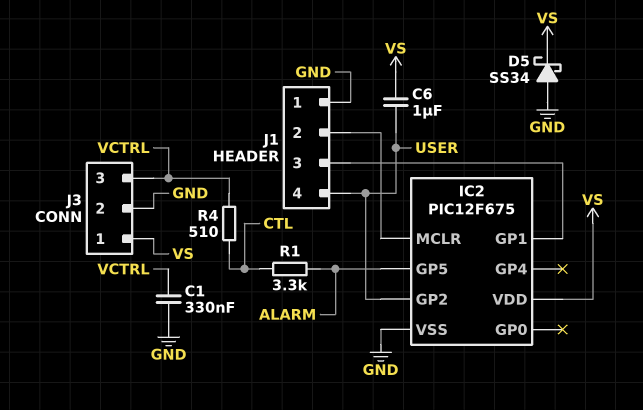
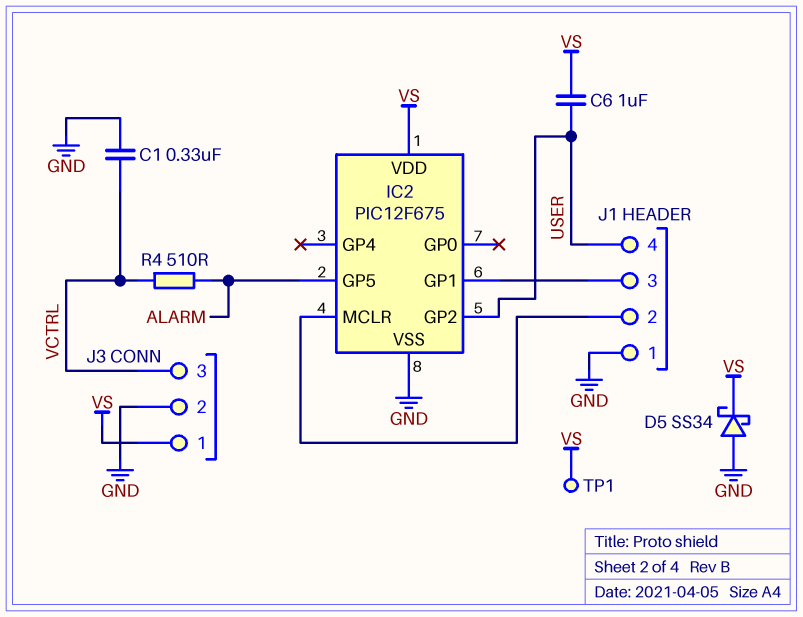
R1: 3.3k (ALARM, CTL) -> none
R4: 510 (CTL, VCTRL) -> 510 (ALARM, VCTRL)
TP1: none -> test point (VS)

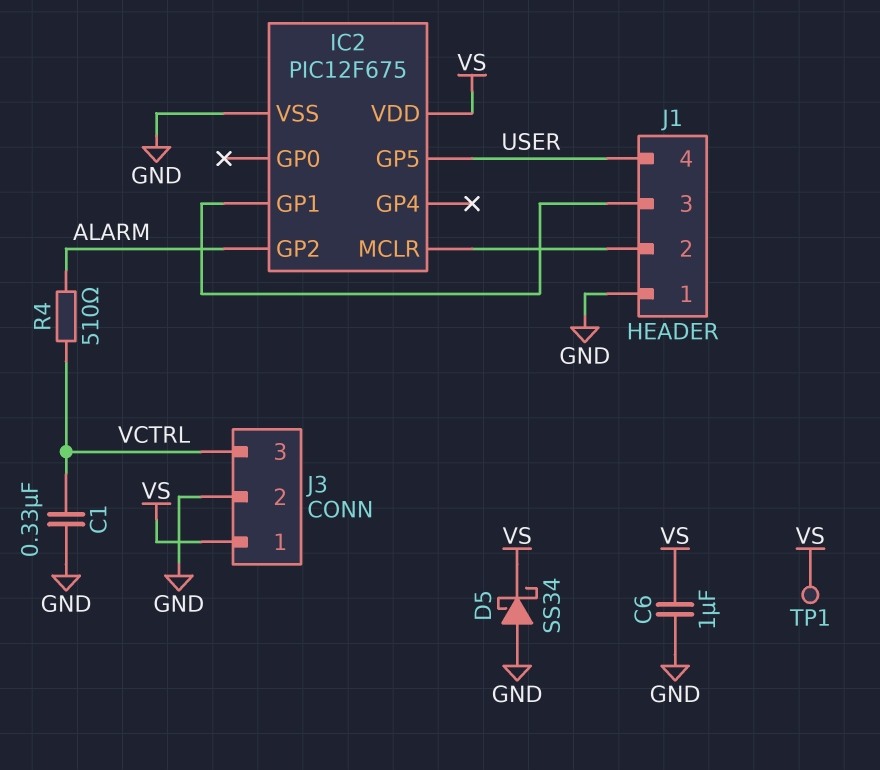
C6: 1uF (USER, VS) -> 1uF (GND, VS)
IC2 pin GP2: USER -> ALARM
IC2 pin GP5: ALARM -> USER

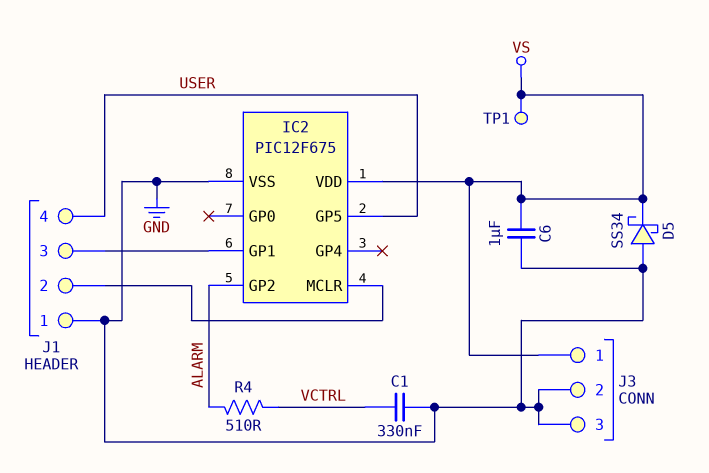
J3 pin 3: VCTRL -> GND

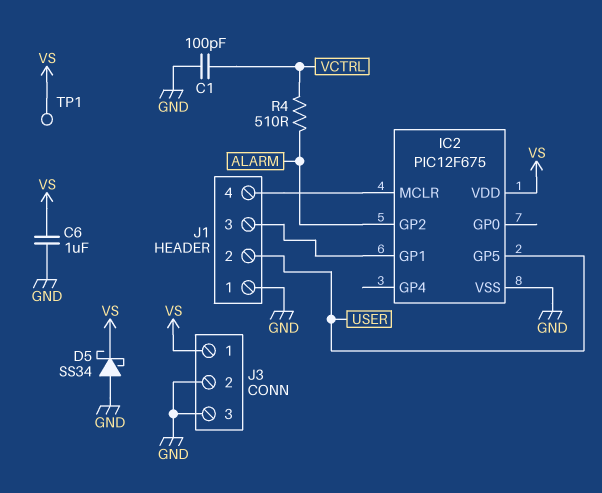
C1: 330nF (GND, VCTRL) -> 100pF (GND, VCTRL)
J1 pin 2: IC2/MCLR -> USER
J1 pin 4: USER -> IC2/MCLR

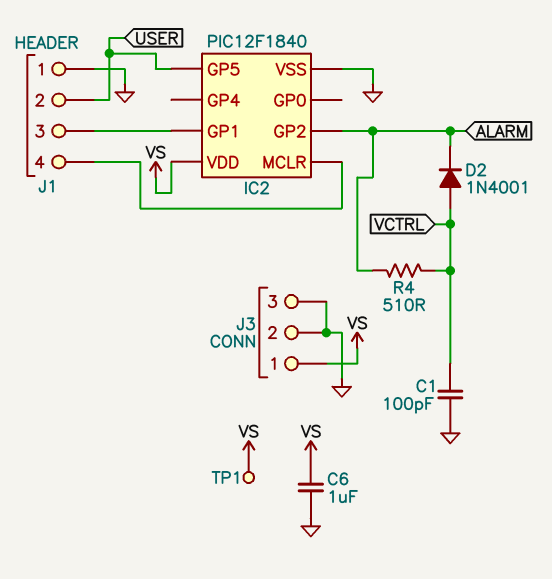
D2: none -> diode 1N4001 (A VCTRL, K ALARM)
D5: schottky SS34 (A GND, K VS) -> none
IC2: PIC12F675 -> PIC12F1840

